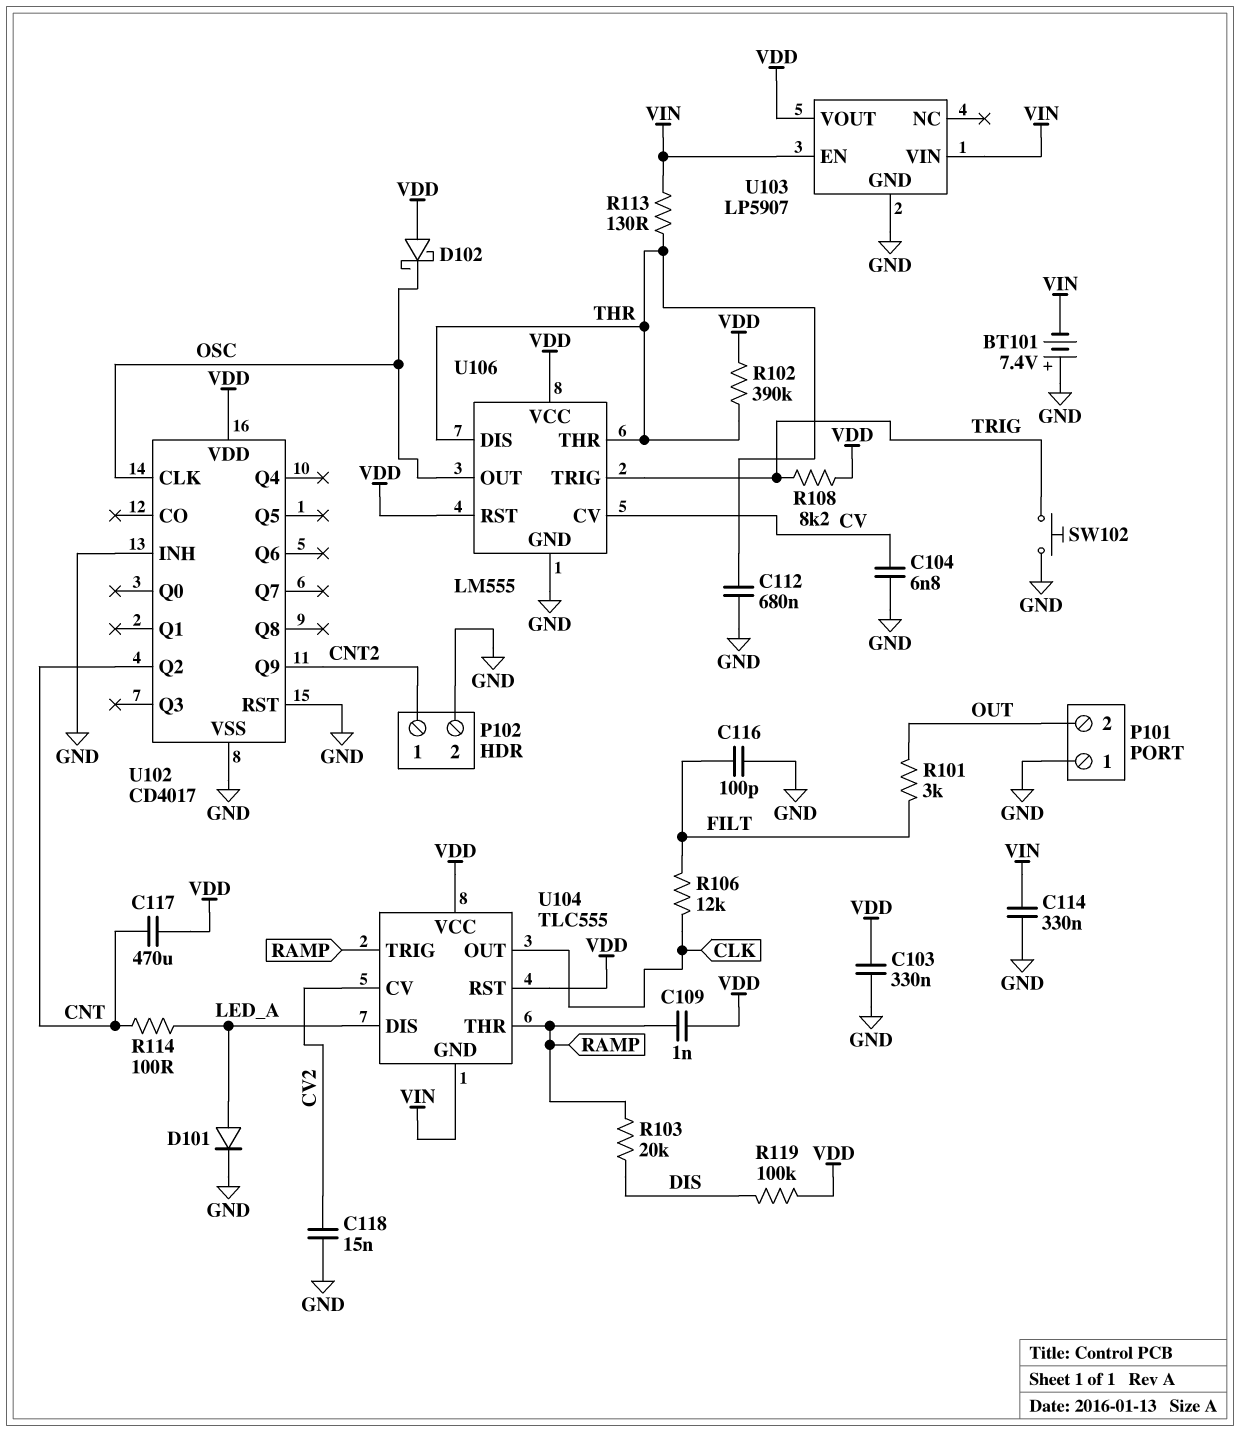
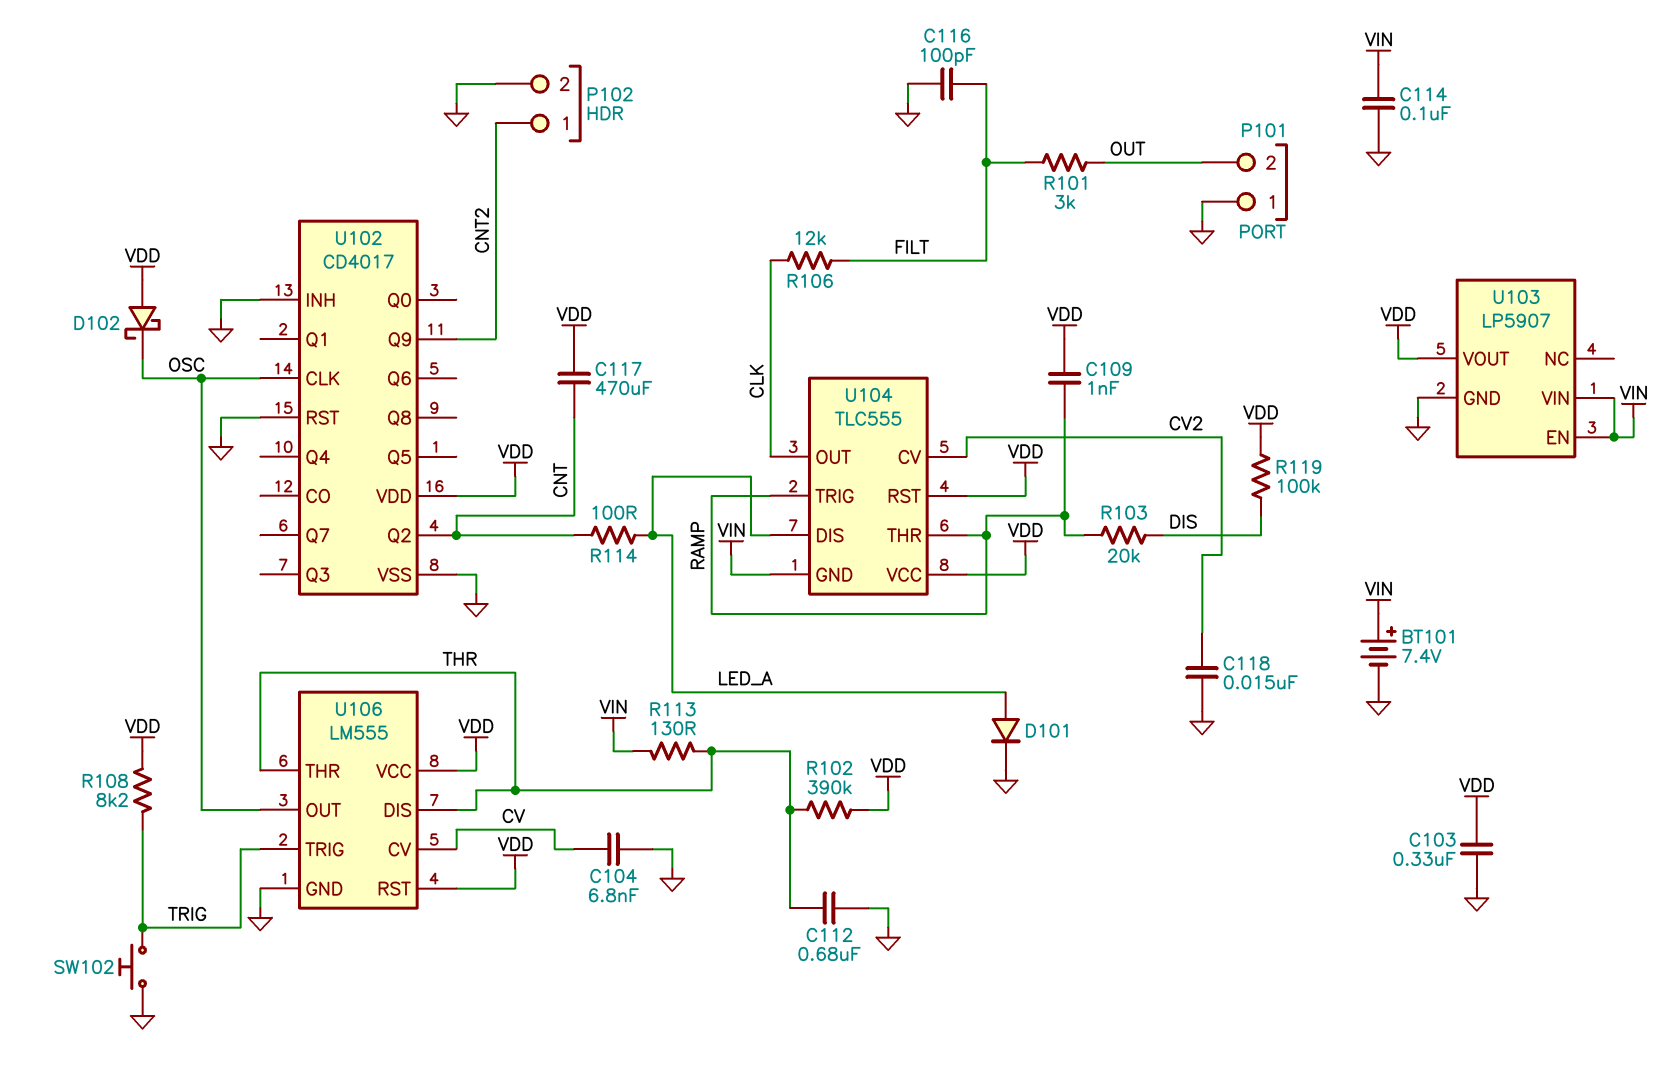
BT101: 7.4V (plus GND, minus VIN) -> 7.4V (plus VIN, minus GND)
C114: 330nF (GND, VIN) -> 100nF (GND, VIN)

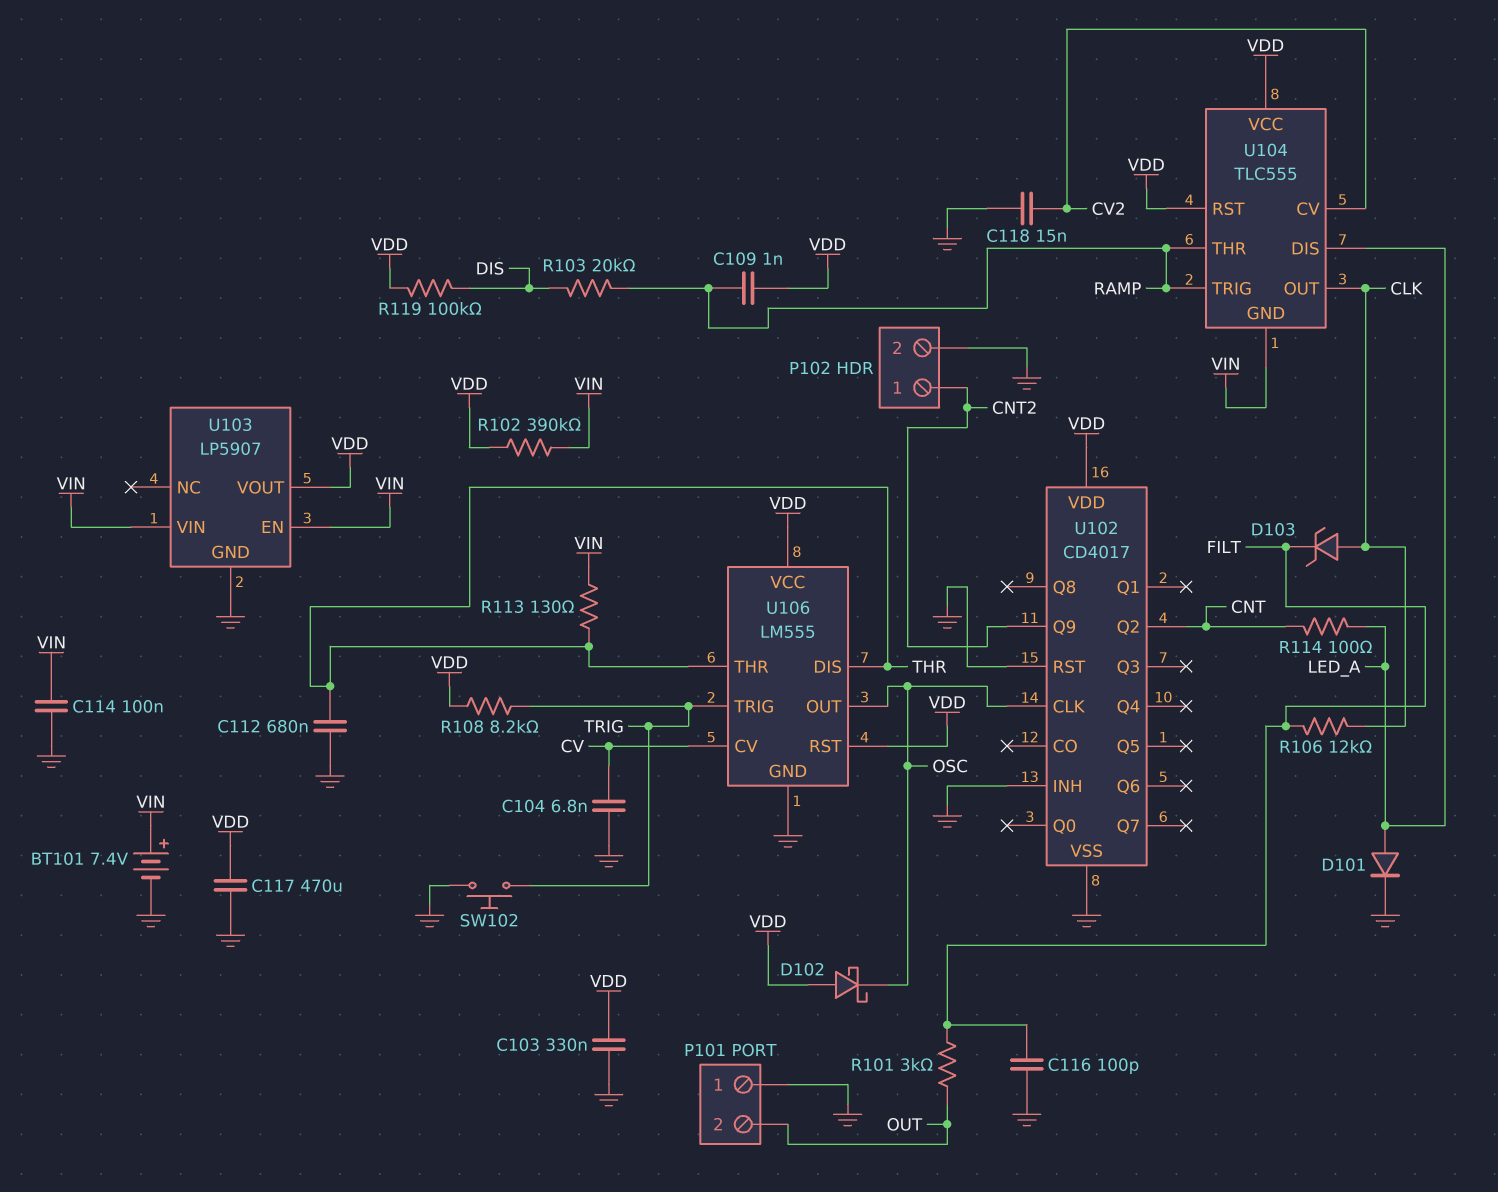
C117: 470uF (CNT, VDD) -> 470uF (GND, VDD)
D103: none -> zener (A CLK, K FILT)
R102: 390k (THR, VDD) -> 390k (VDD, VIN)

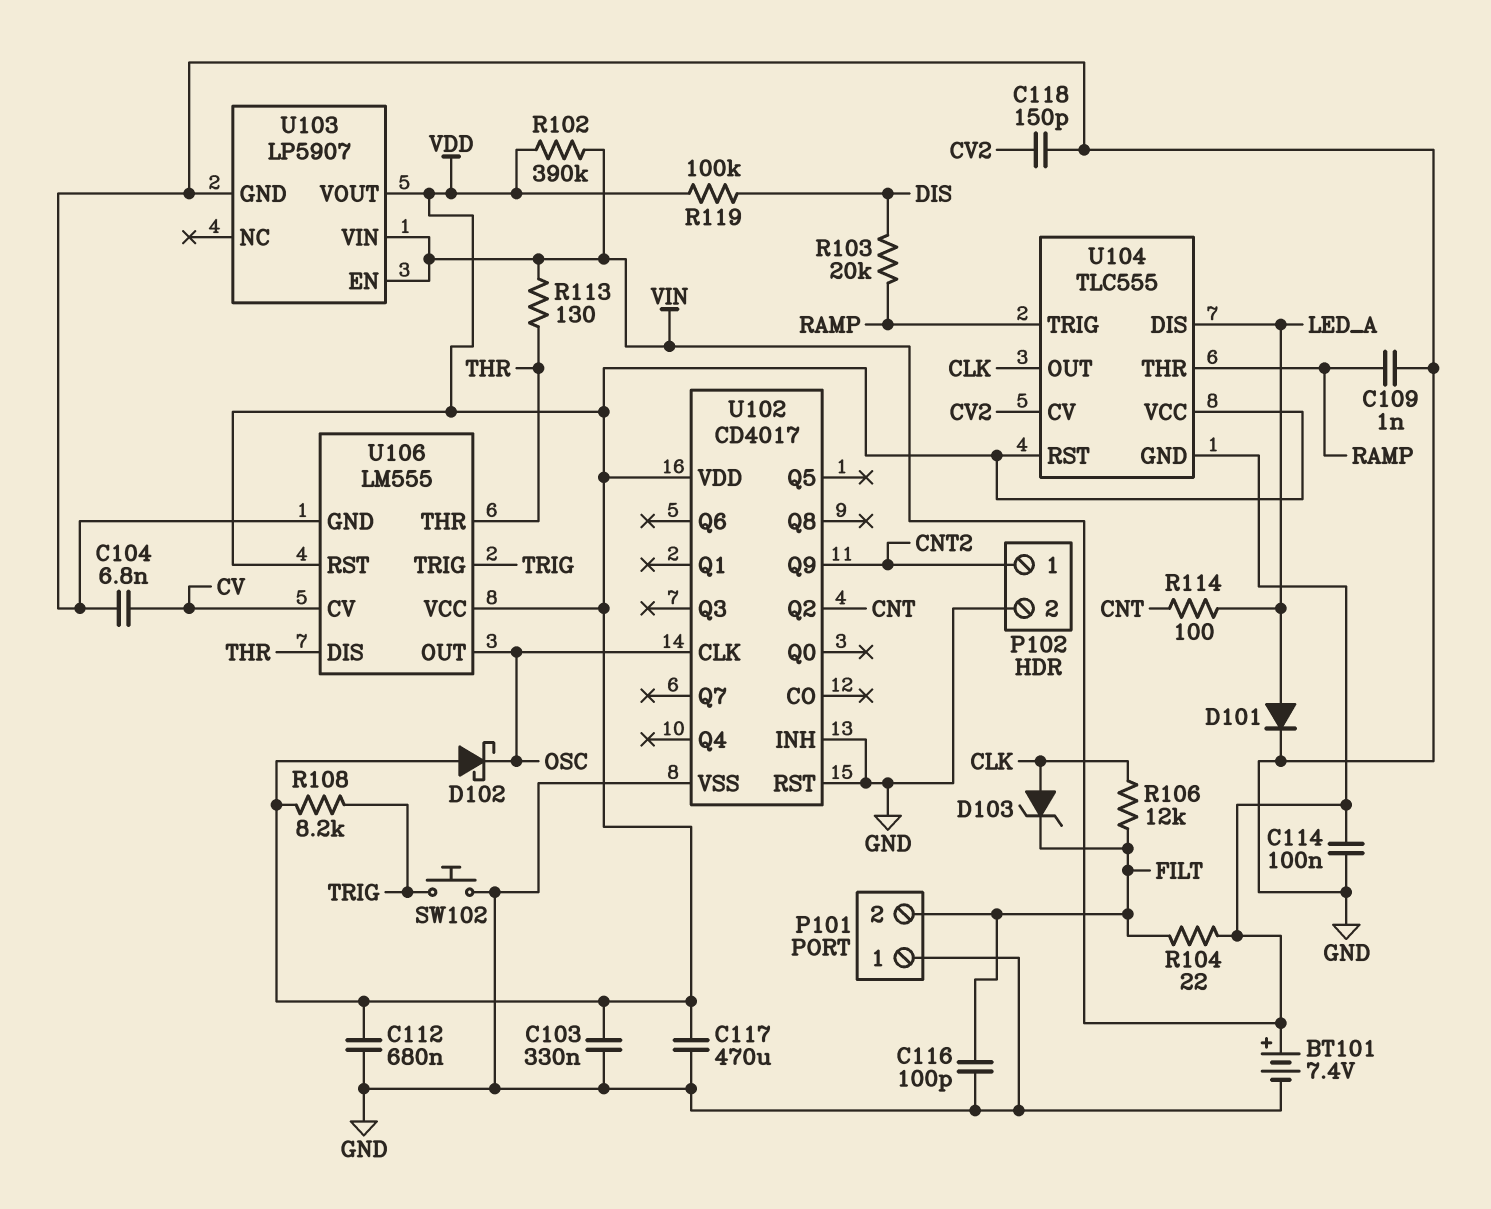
C109: 1nF (RAMP, VDD) -> 1nF (GND, RAMP)
C112: 680nF (GND, THR) -> 680nF (GND, VDD)
C118: 15nF (CV2, GND) -> 150pF (CV2, GND)
P101 pin 2: OUT -> FILT
R101: 3k (FILT, OUT) -> none
R104: none -> 22 (FILT, VIN)

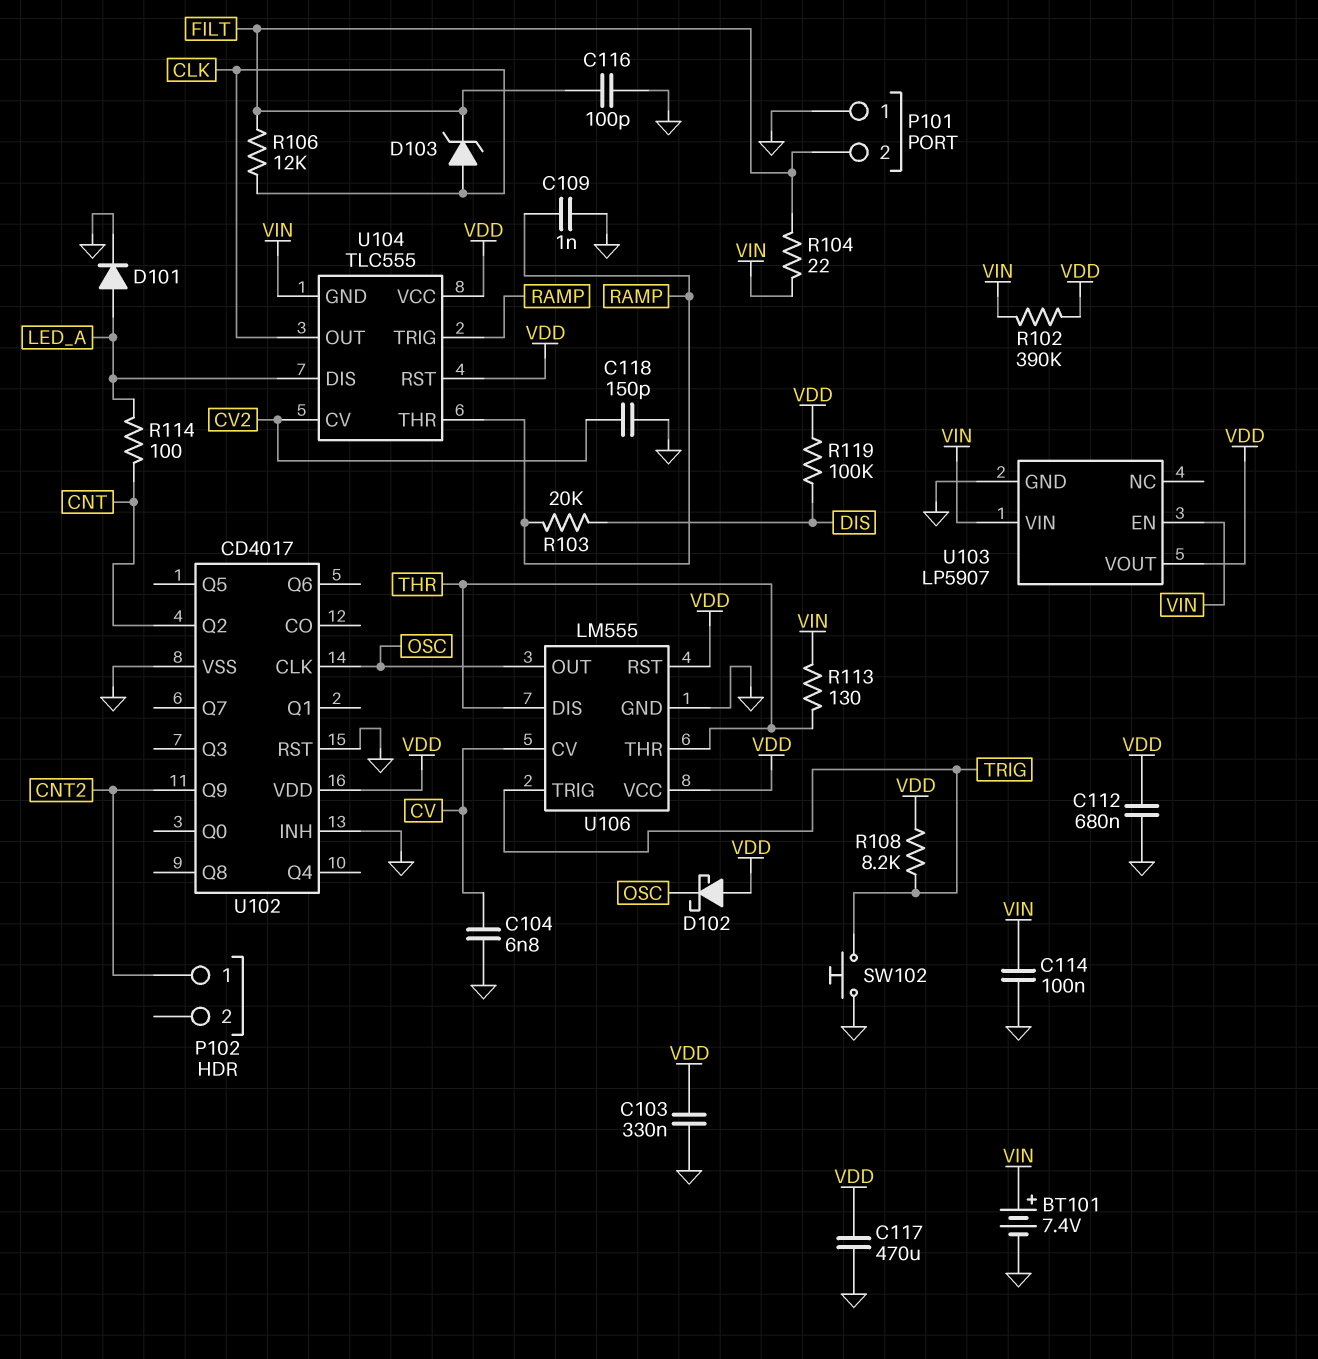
P102 pin 2: GND -> none

